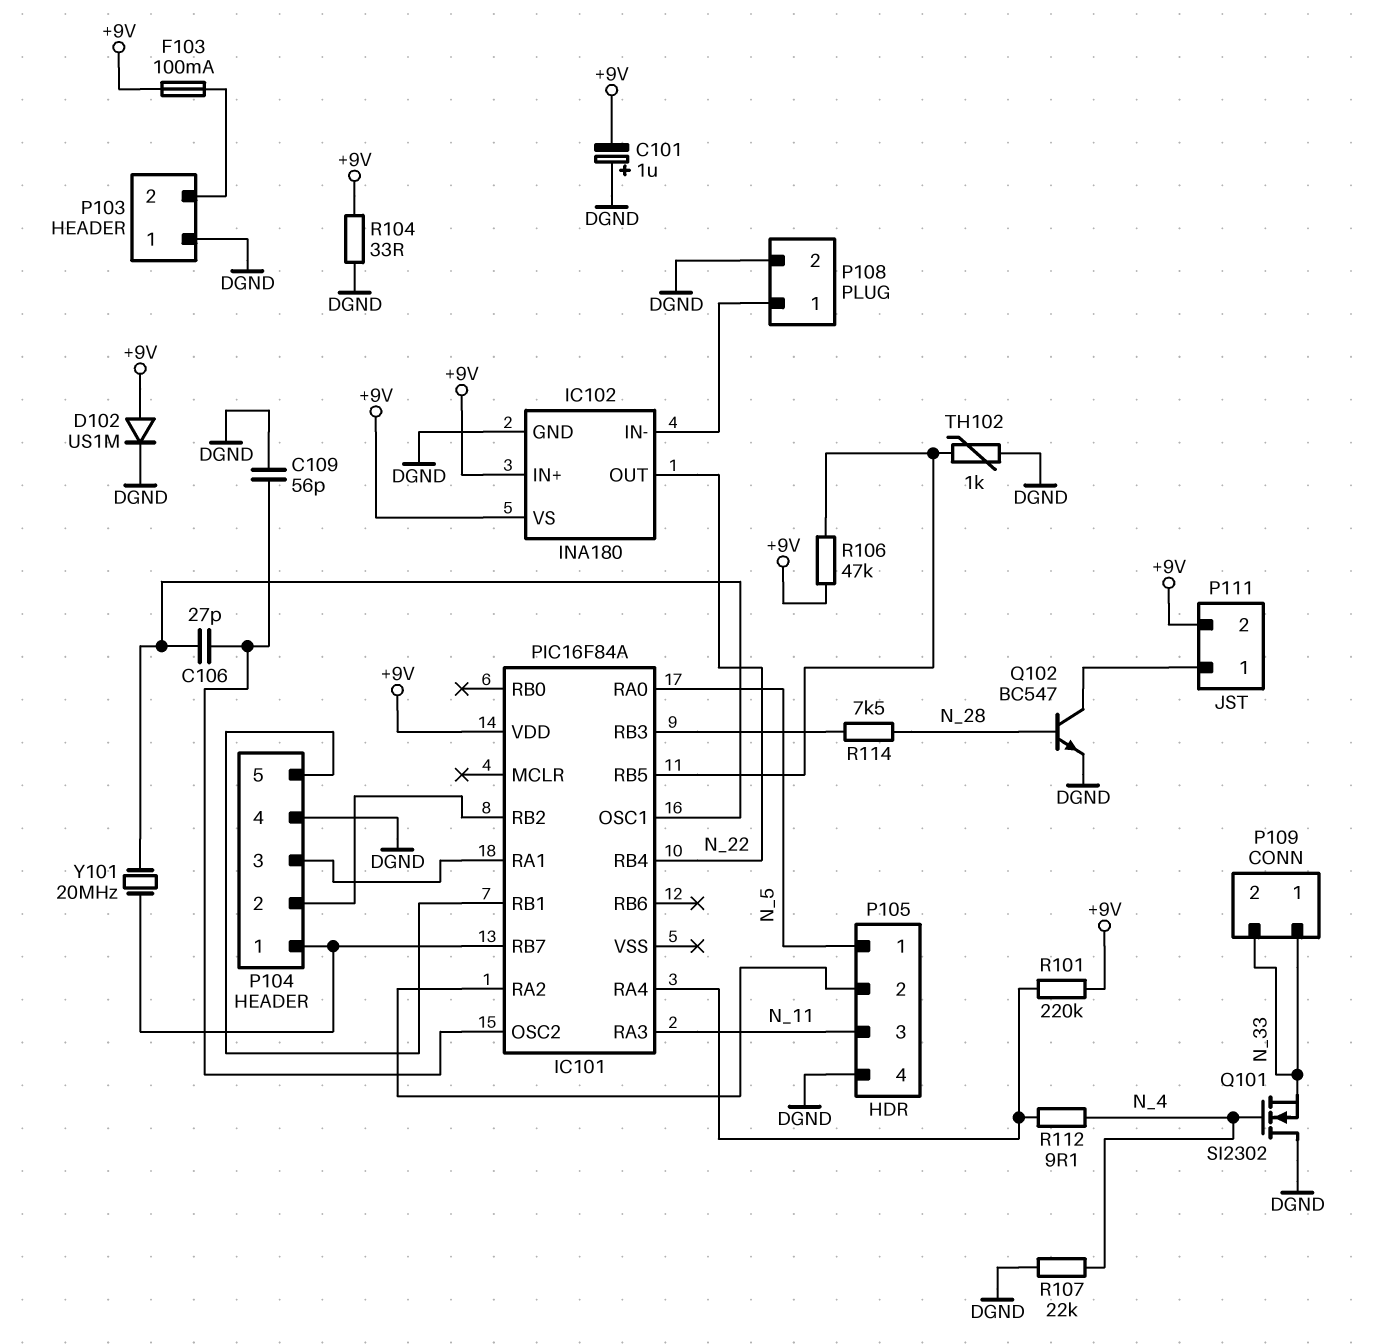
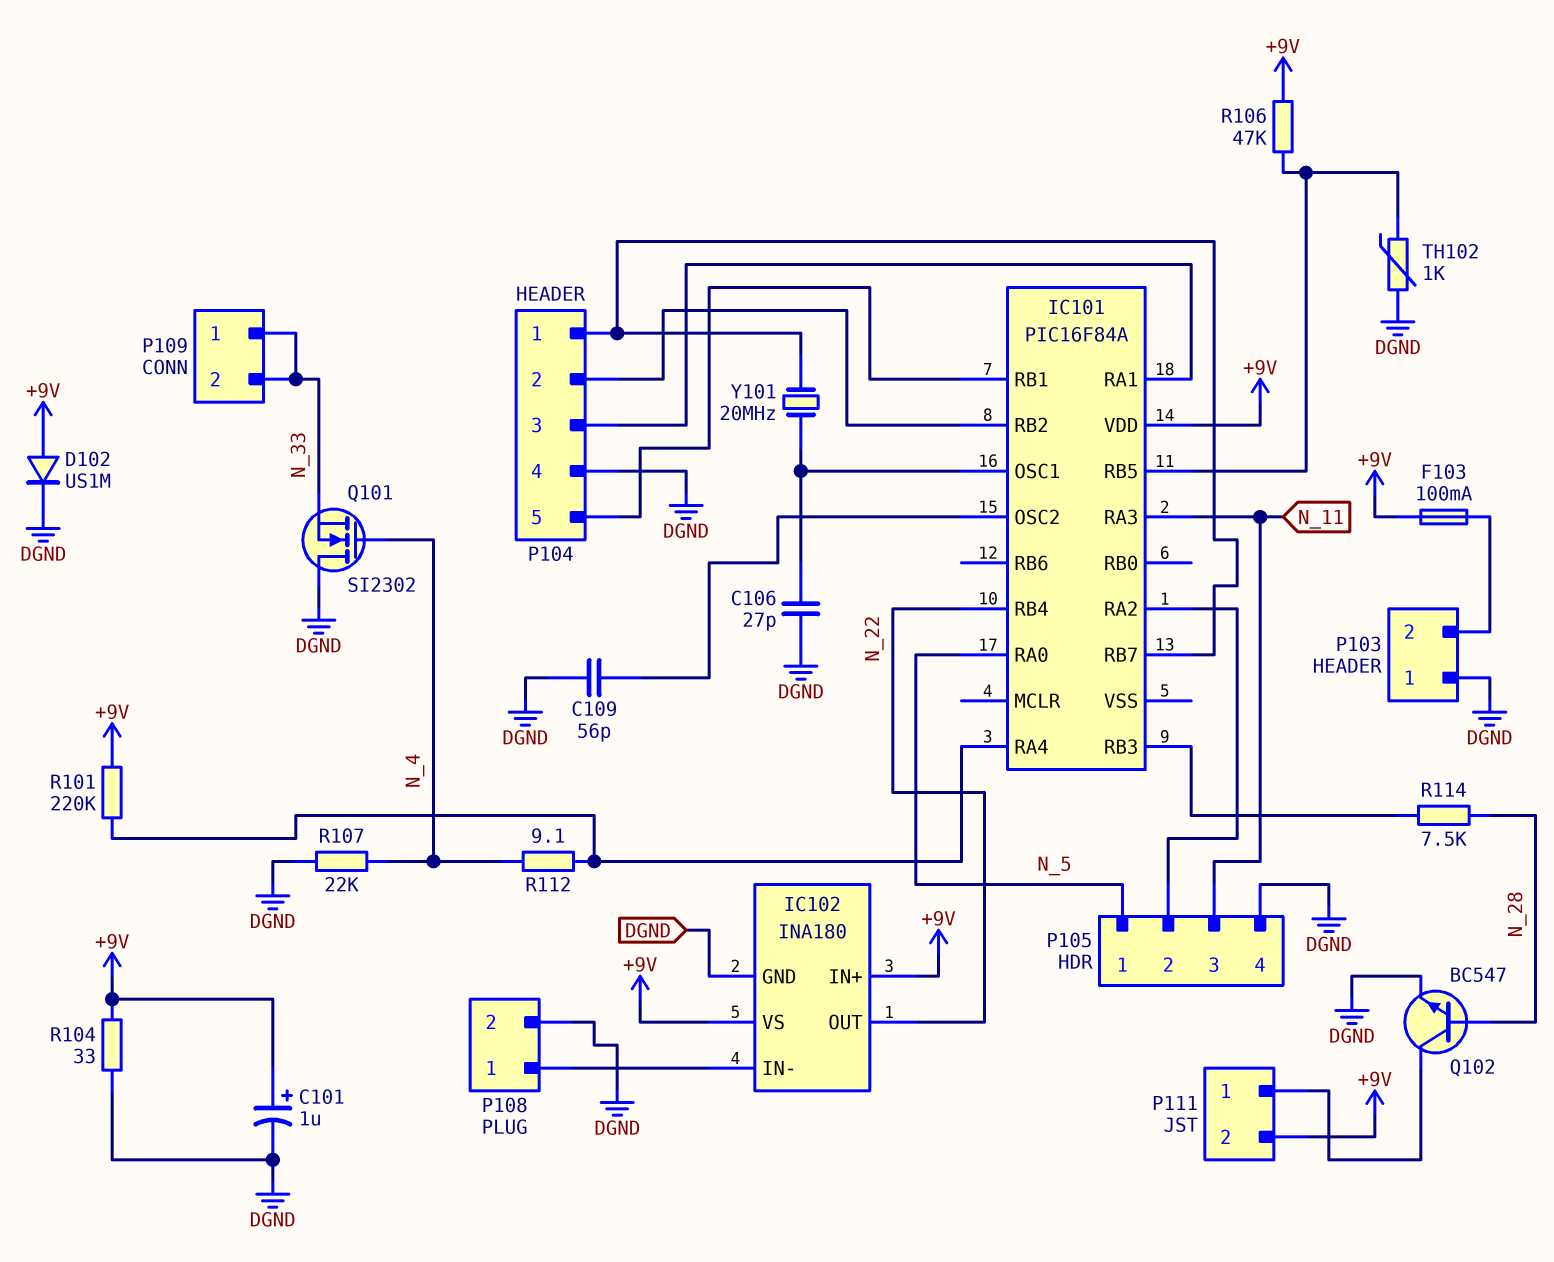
C101: 1uF (plus DGND, minus +9V) -> 1uF (plus +9V, minus DGND)
C106: 27pF (IC101/OSC1, IC101/OSC2) -> 27pF (DGND, IC101/OSC1)

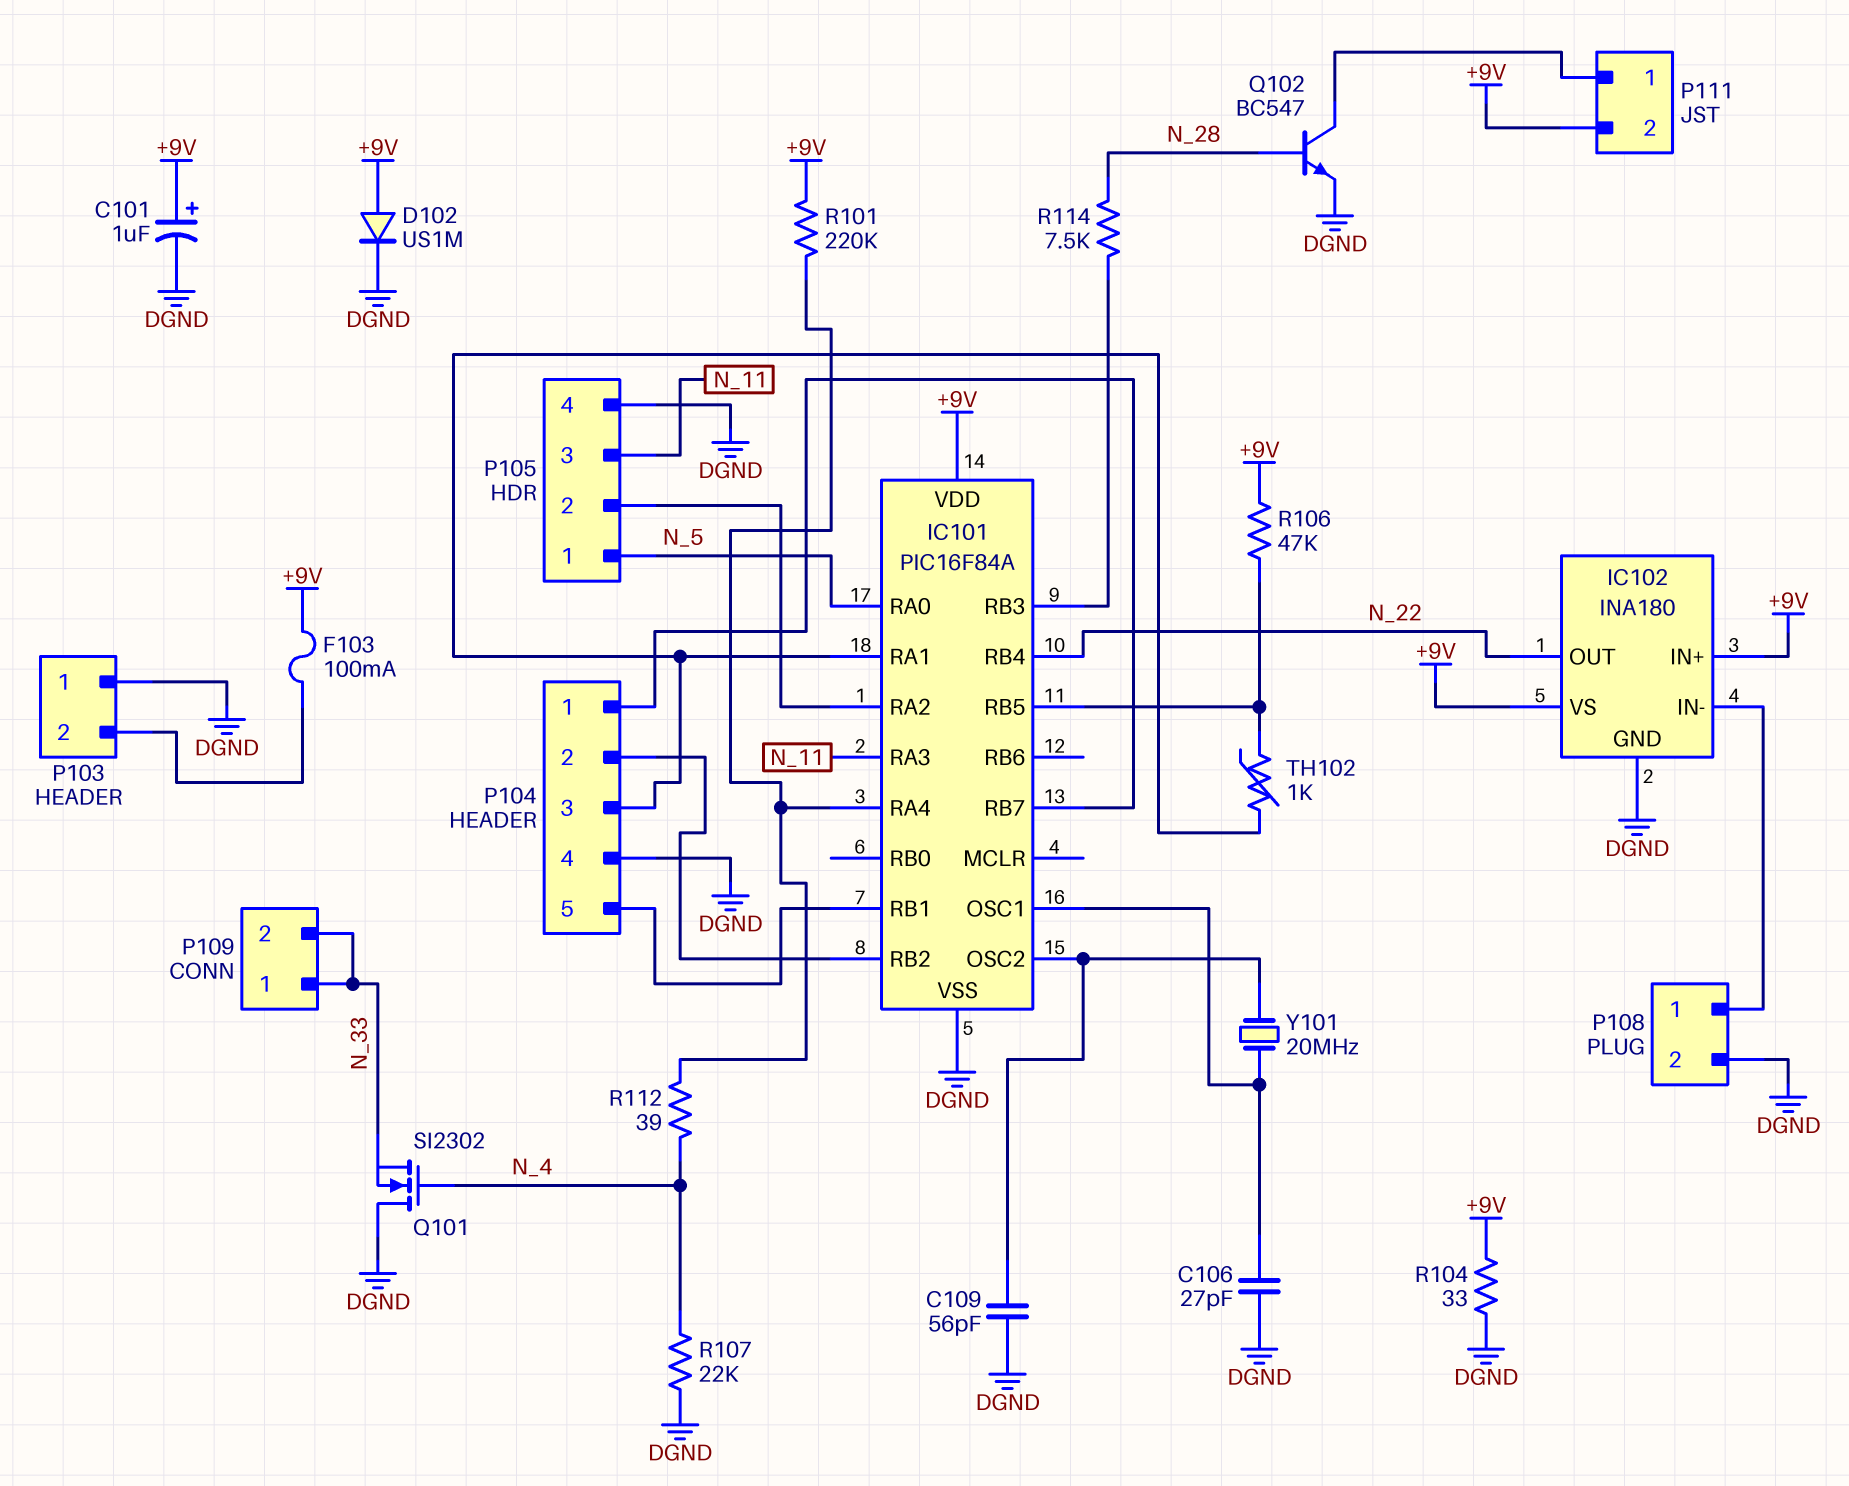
IC101 pin VSS: none -> DGND
R112: 9.1 (IC101/RA4, N_4) -> 39 (IC101/RA4, N_4)
TH102: 1k (DGND, IC101/RB5) -> 1k (IC101/RA1, IC101/RB5)
Y101: 20MHz (IC101/OSC1, IC101/RB7) -> 20MHz (IC101/OSC1, IC101/OSC2)

